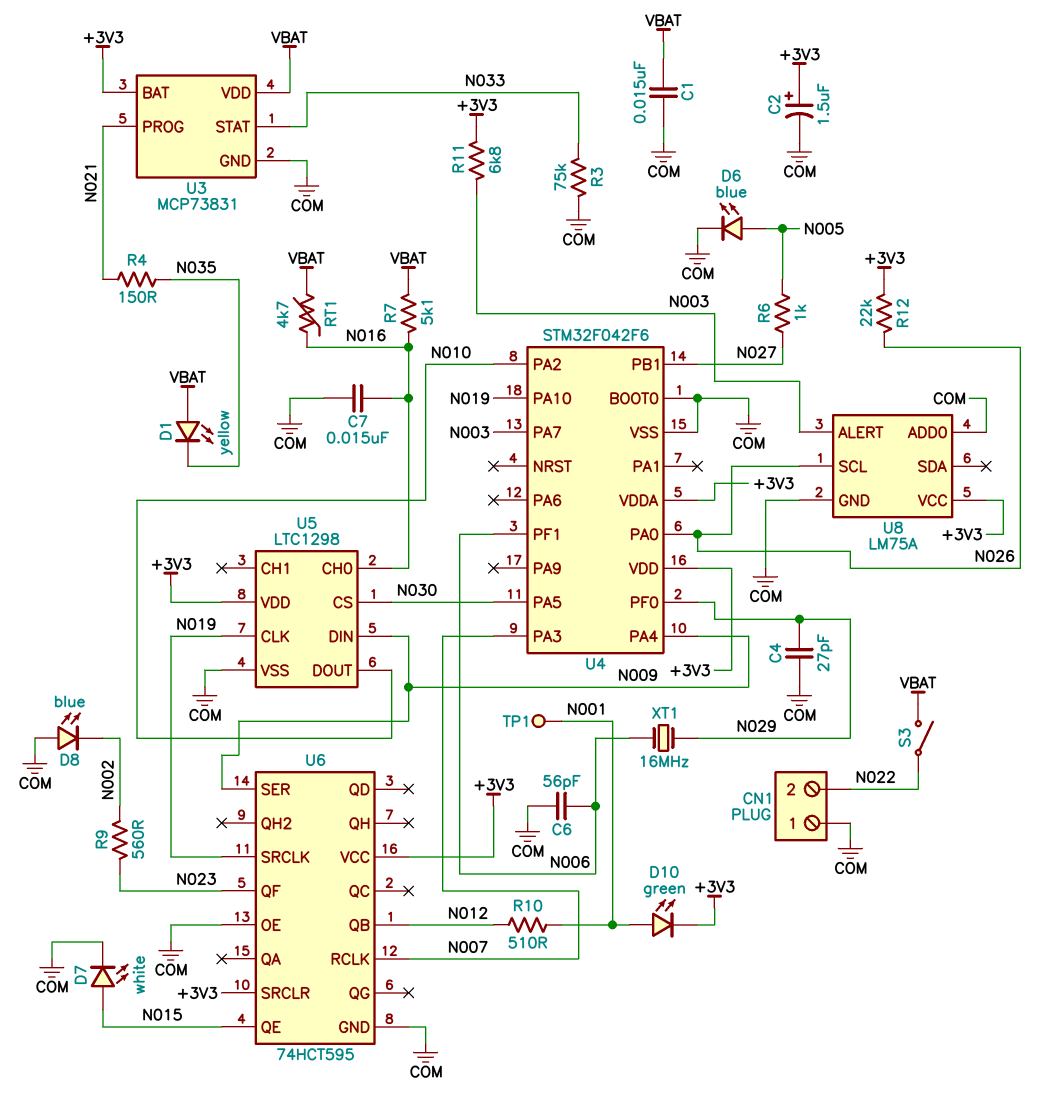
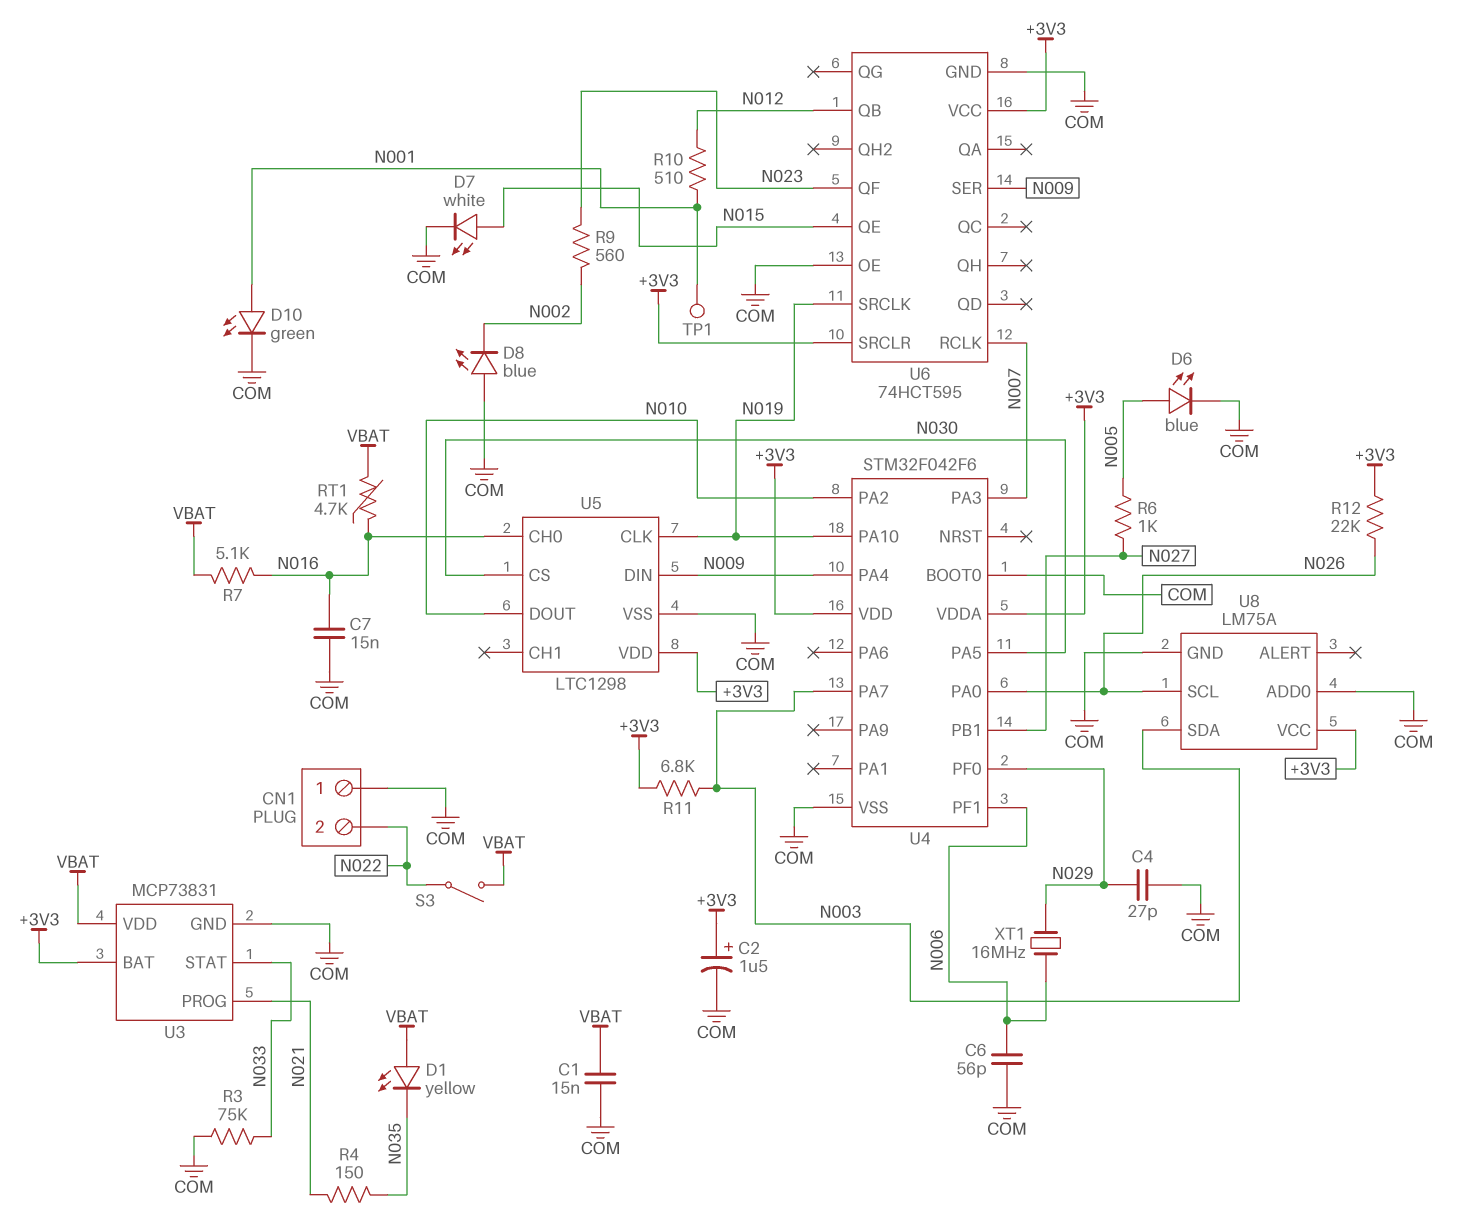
D10: LED green (A N001, K +3V3) -> LED green (A N001, K COM)
U8 pin ALERT: N003 -> none
U8 pin SDA: none -> N003

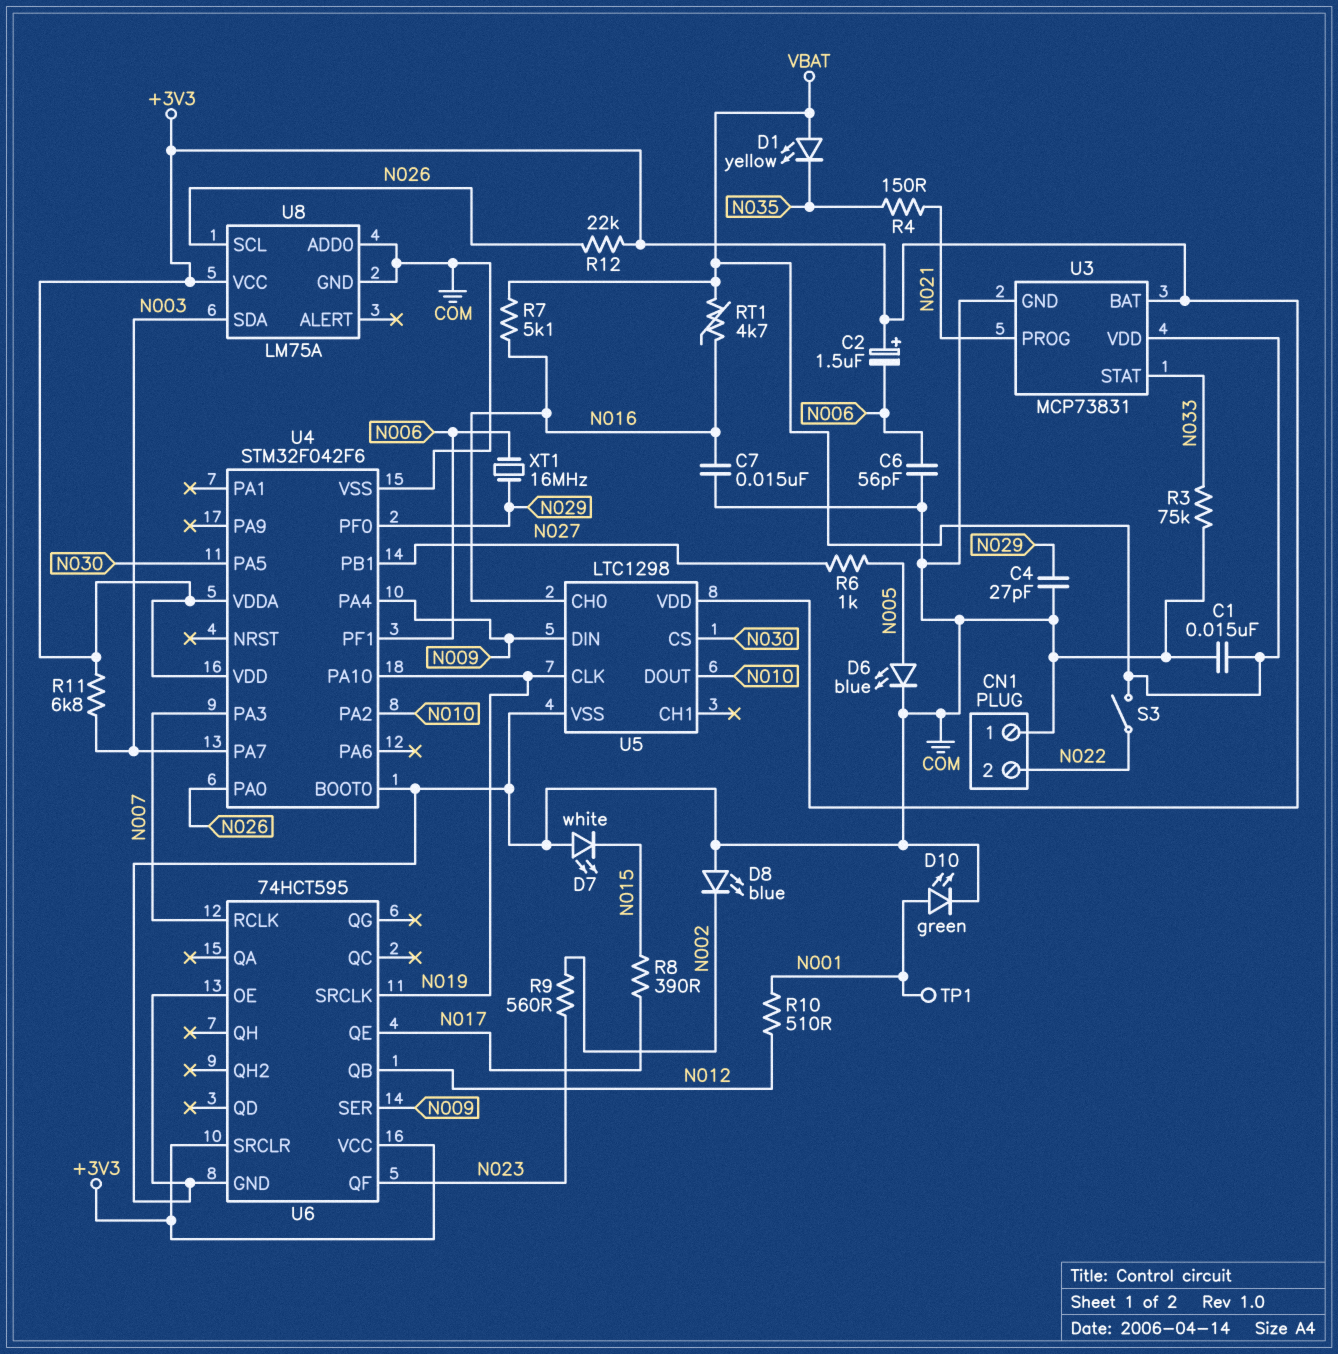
C2: 1.5uF (plus +3V3, minus COM) -> 1.5uF (plus +3V3, minus N006)
D7: LED white (A N015, K COM) -> LED white (A COM, K N015)
R8: none -> 390 (N015, N017)
U6 pin QE: N015 -> N017

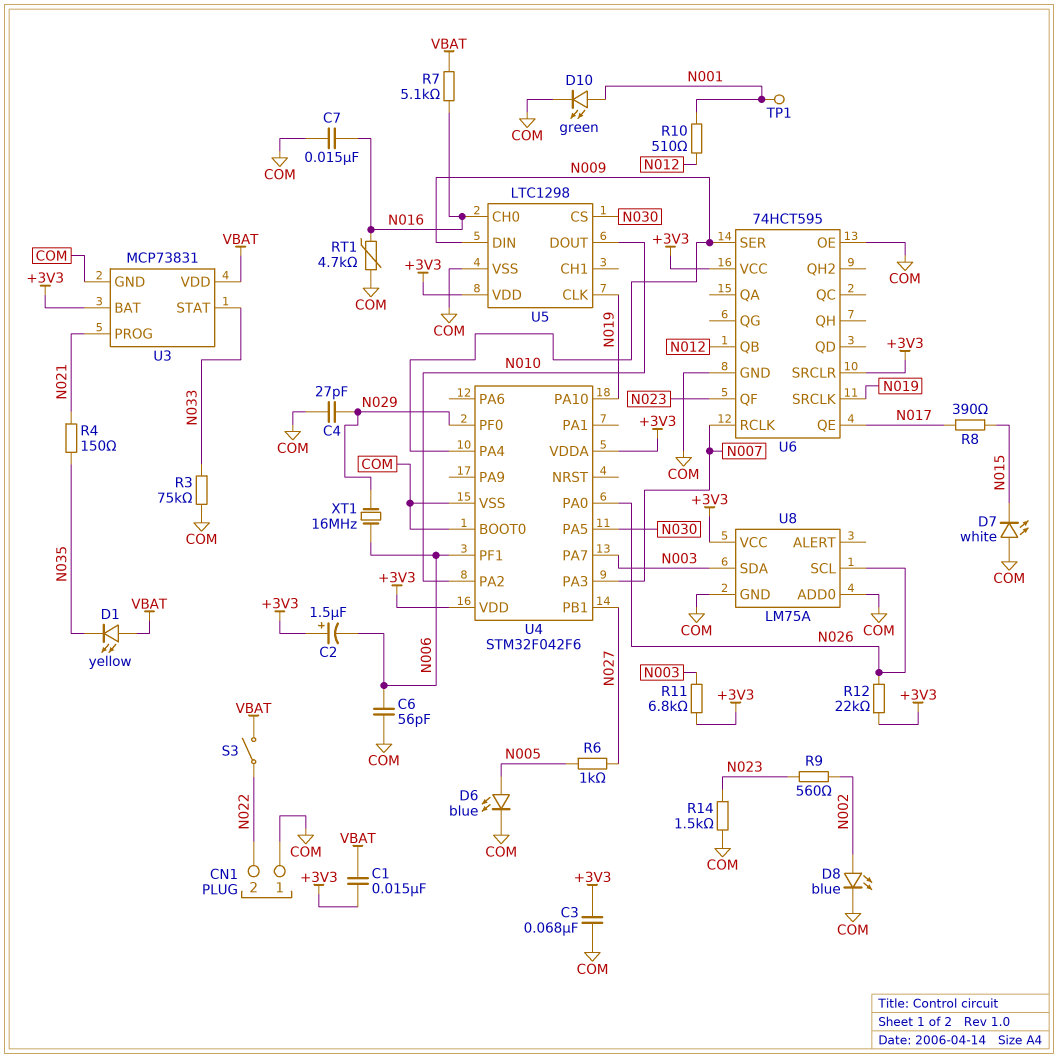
C1: 15nF (COM, VBAT) -> 15nF (+3V3, VBAT)
C3: none -> 68nF (+3V3, COM)
D8: LED blue (A COM, K N002) -> LED blue (A N002, K COM)
R14: none -> 1.5k (COM, N023)
RT1: 4.7k (N016, VBAT) -> 4.7k (COM, N016)

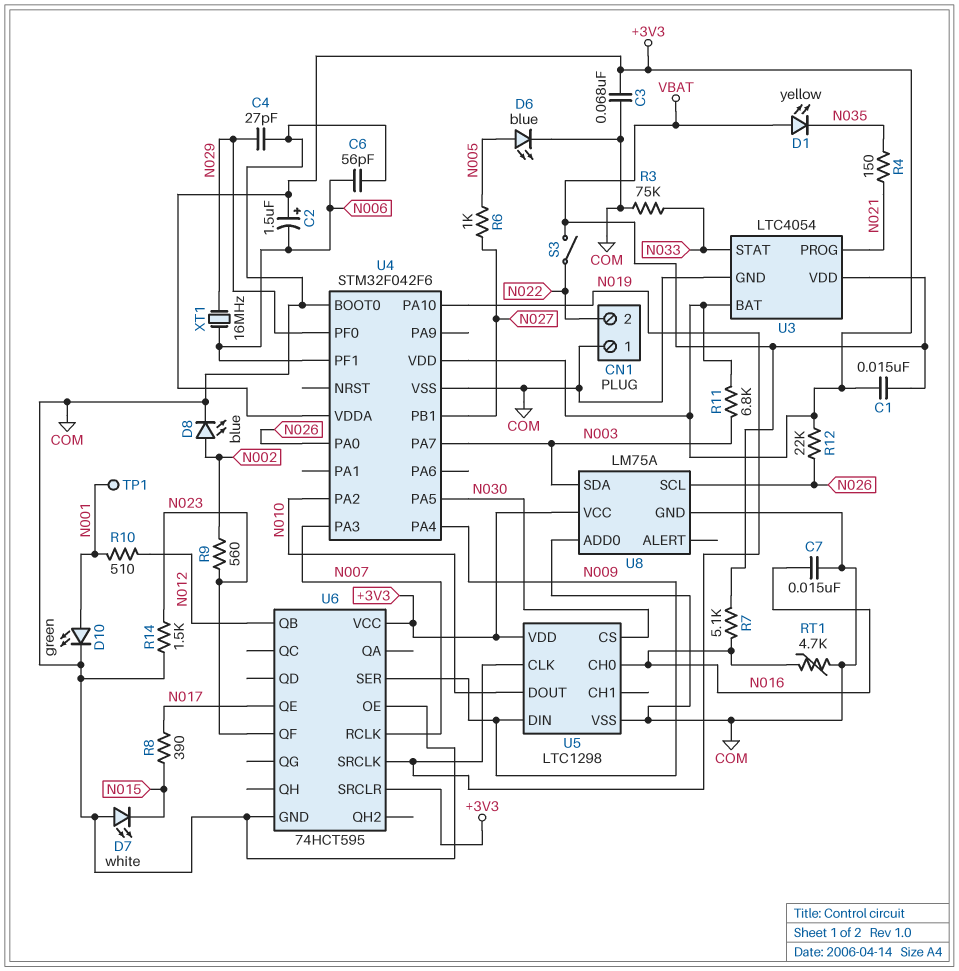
U3: MCP73831 -> LTC4054

